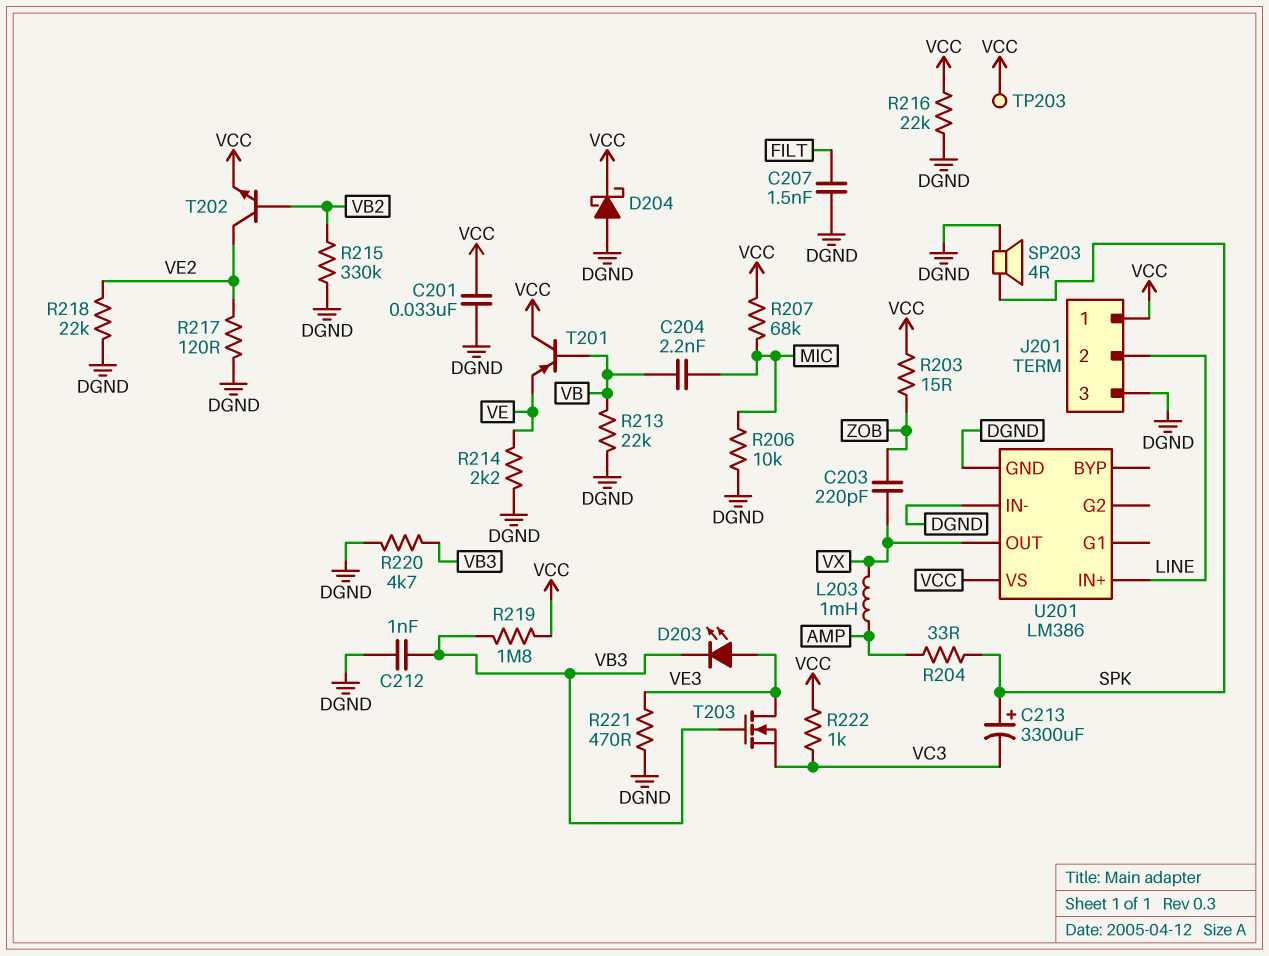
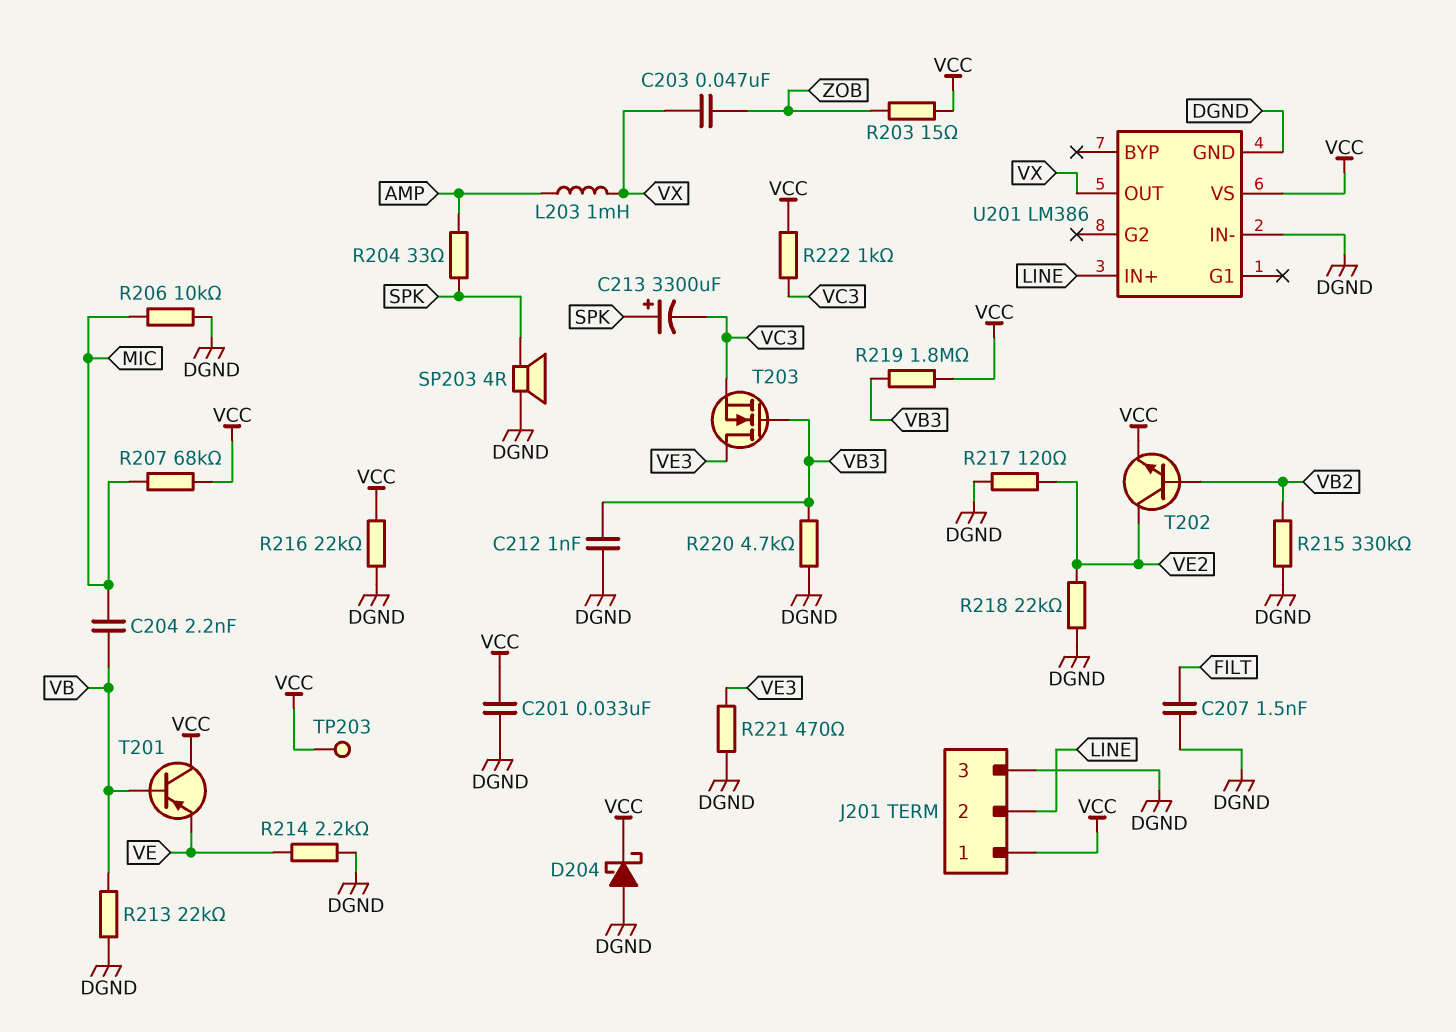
C203: 220pF (VX, ZOB) -> 47nF (VX, ZOB)
D203: LED (A VE3, K VB3) -> none

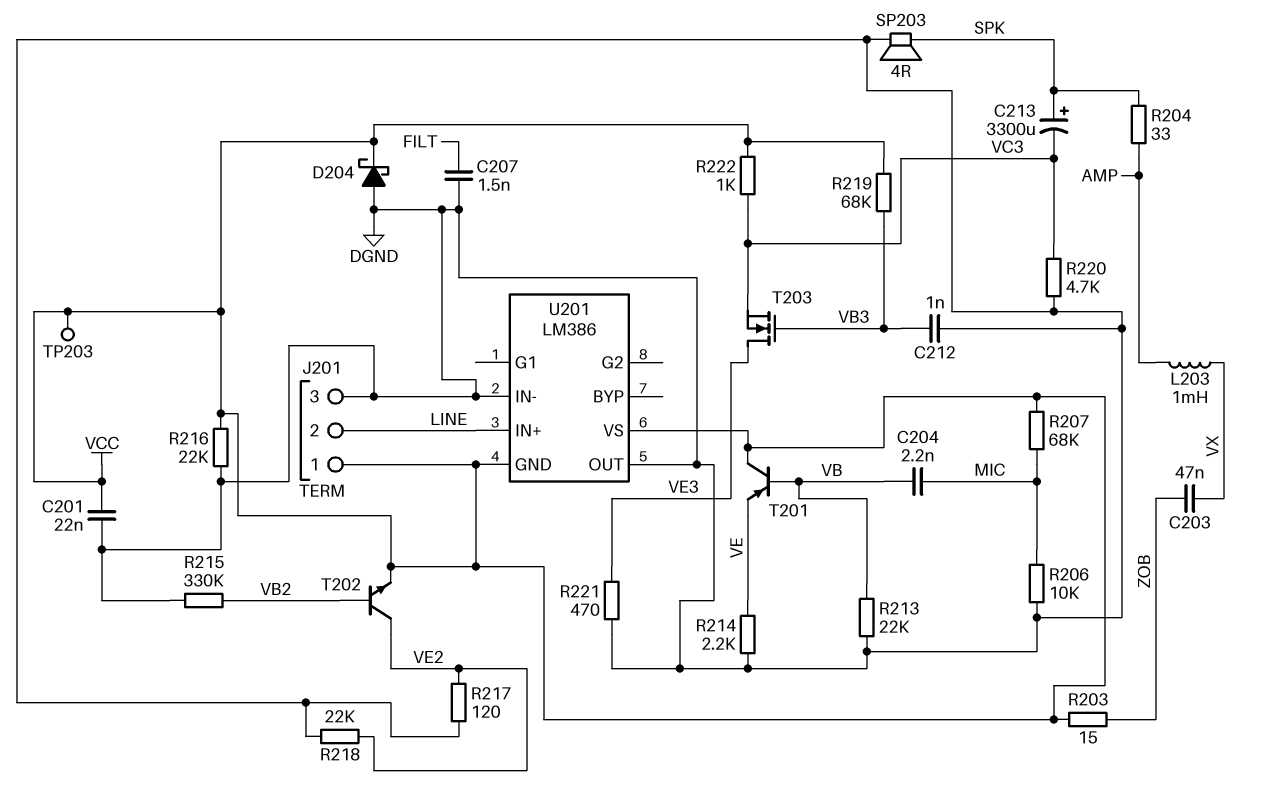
C201: 33nF (DGND, VCC) -> 22nF (DGND, VCC)
R219: 1.8M (VB3, VCC) -> 68k (VB3, VCC)
R220: 4.7k (DGND, VB3) -> 4.7k (DGND, VC3)
U201 pin GND: DGND -> VCC
U201 pin OUT: VX -> DGND

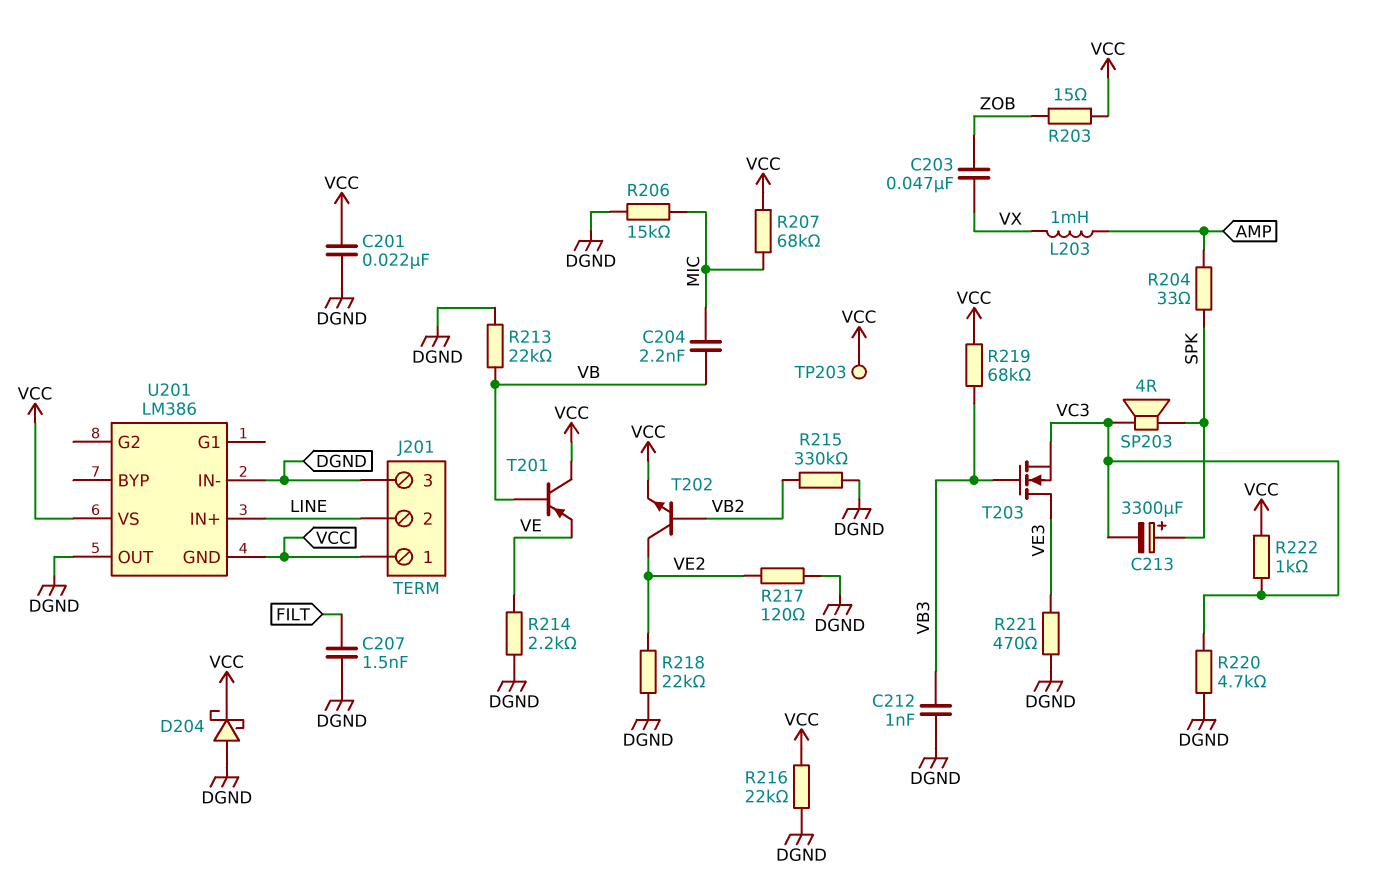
R206: 10k (DGND, MIC) -> 15k (DGND, MIC)
SP203: speaker 4R (DGND, SPK) -> speaker 4R (SPK, VC3)

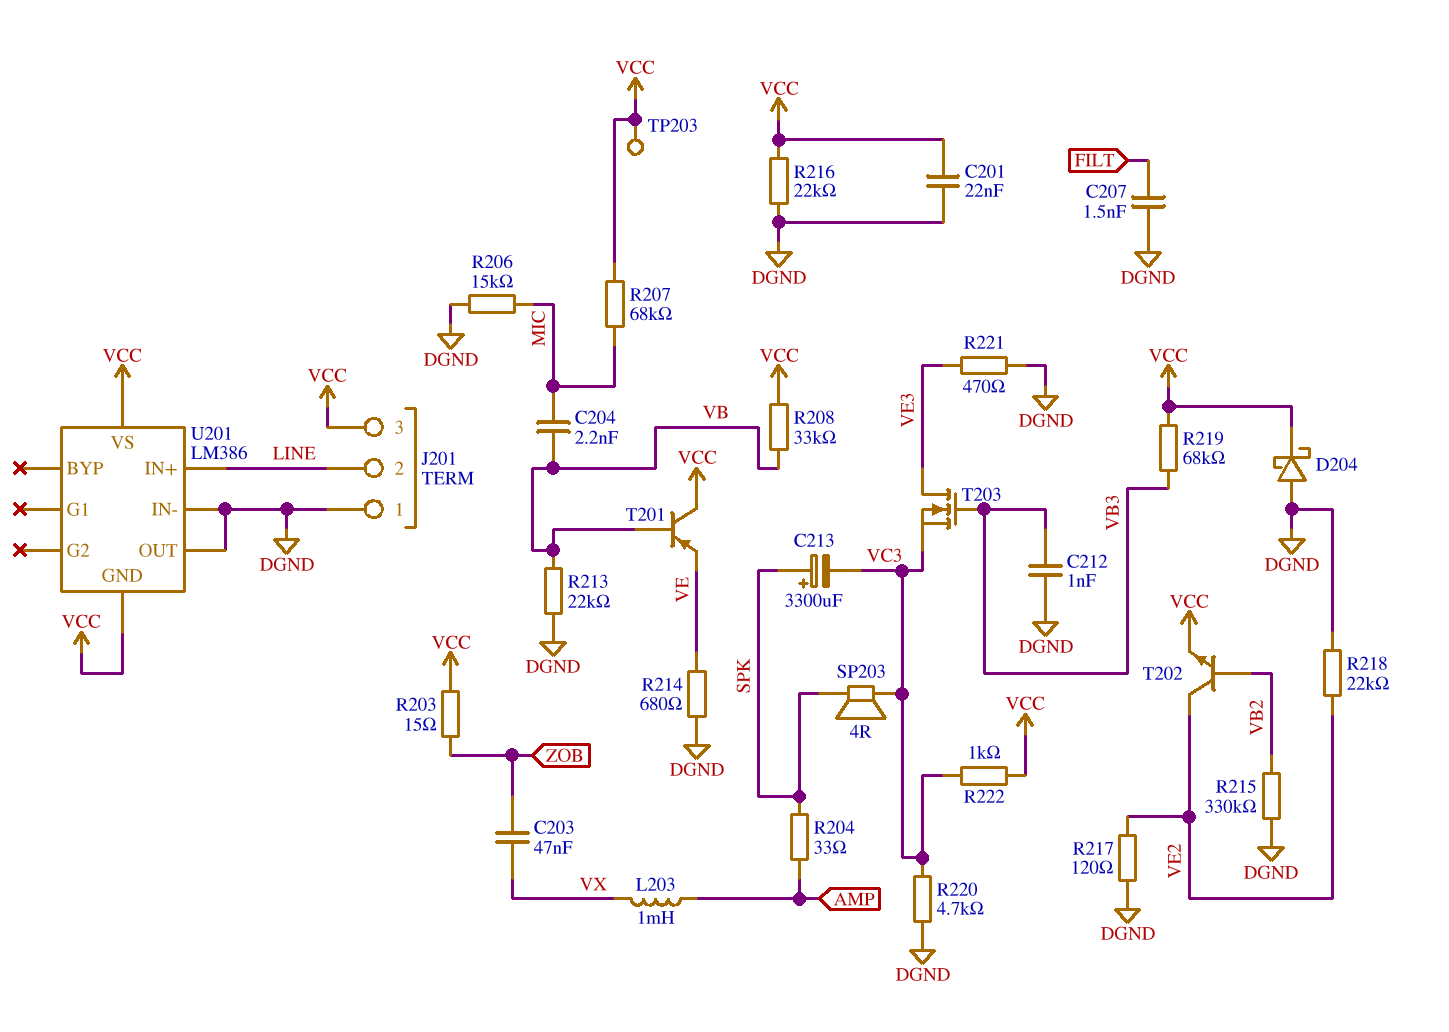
J201 pin 1: VCC -> DGND
J201 pin 3: DGND -> VCC
R208: none -> 33k (VB, VCC)
R214: 2.2k (DGND, VE) -> 680 (DGND, VE)

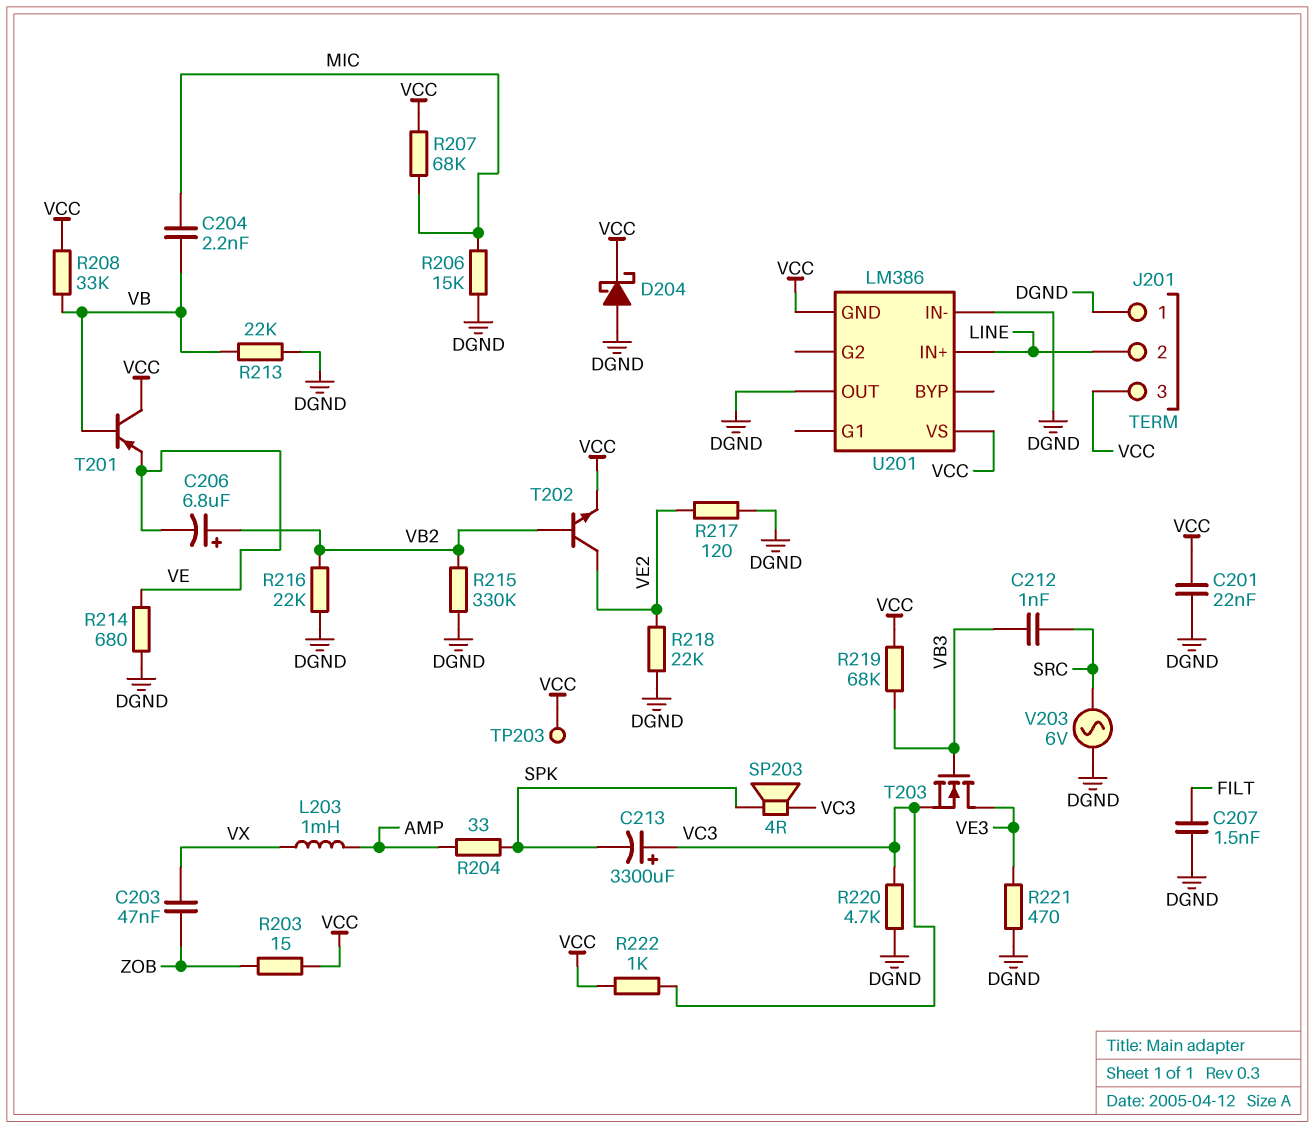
C206: none -> 6.8uF (plus VB2, minus VE)
C212: 1nF (DGND, VB3) -> 1nF (SRC, VB3)
C213: 3300uF (plus SPK, minus VC3) -> 3300uF (plus VC3, minus SPK)
R216: 22k (DGND, VCC) -> 22k (DGND, VB2)
V203: none -> AC 6V (DGND, SRC)

